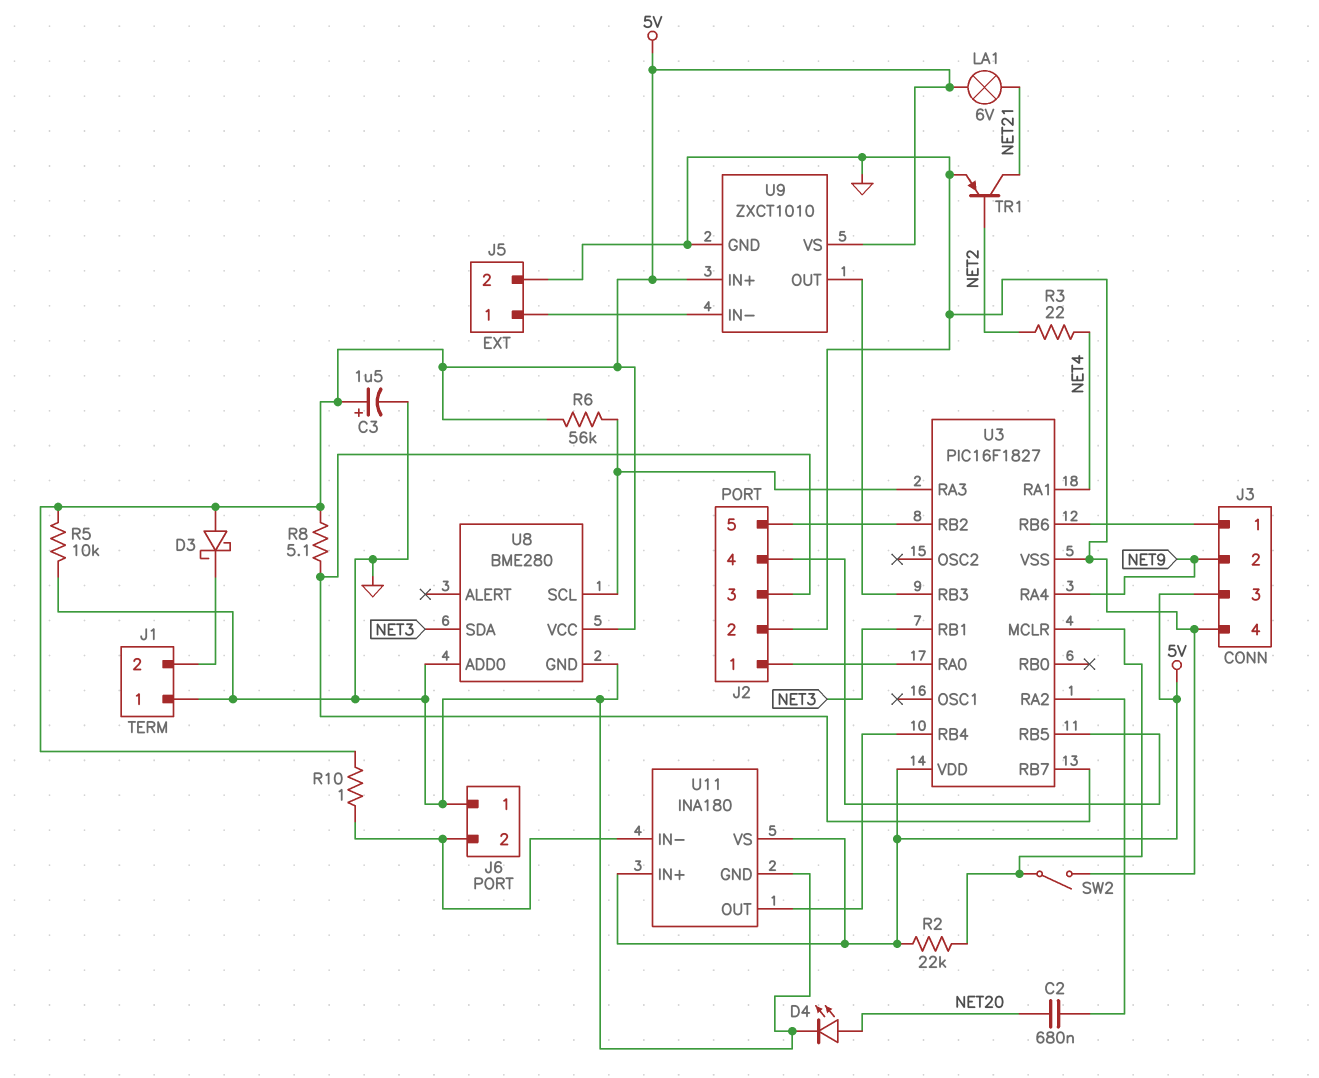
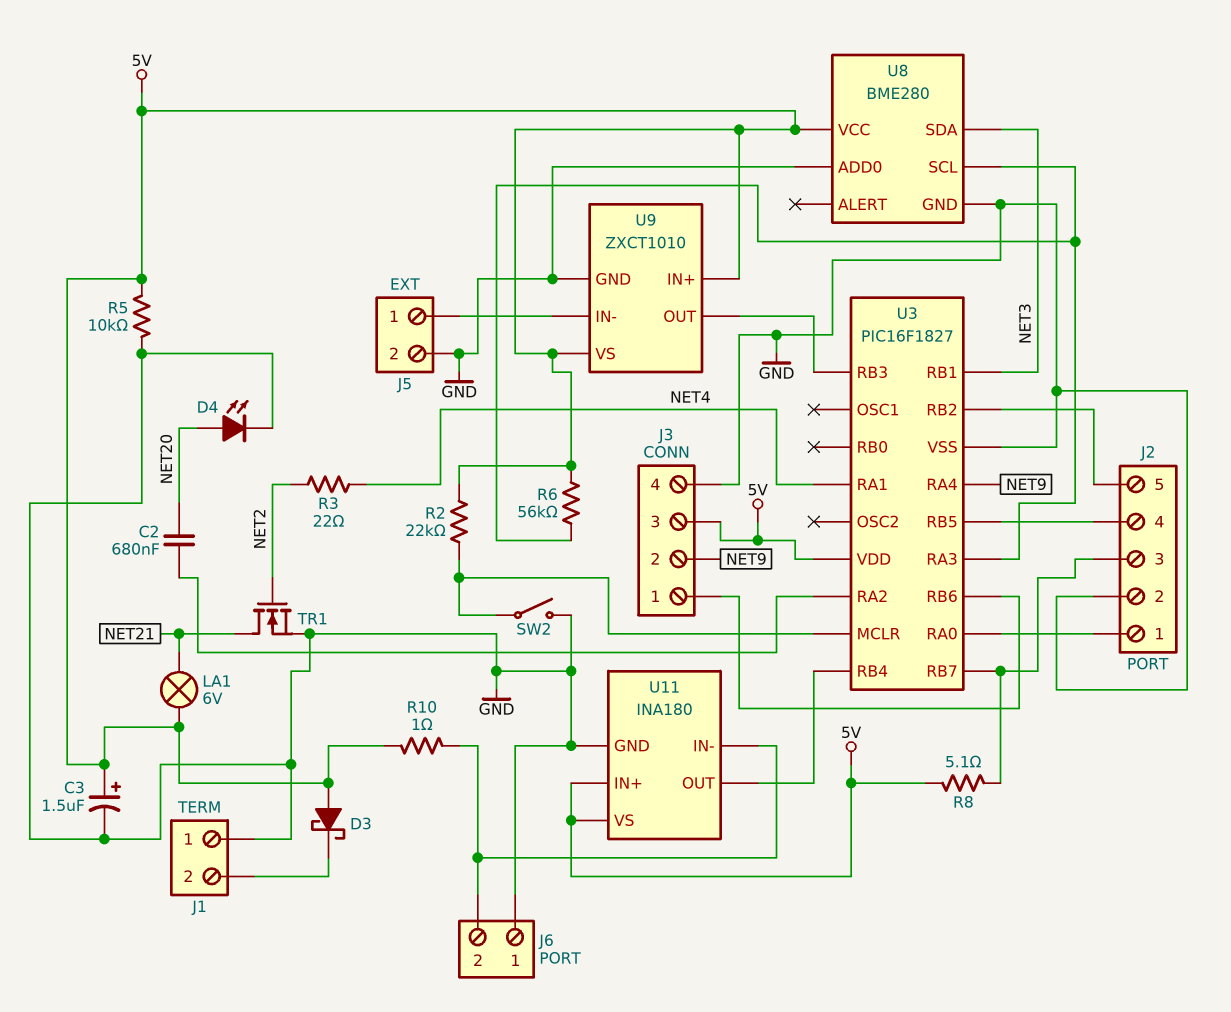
TR1: PNP (B NET2, C NET21, E GND) -> NMOS (G NET2, D NET21, S GND)

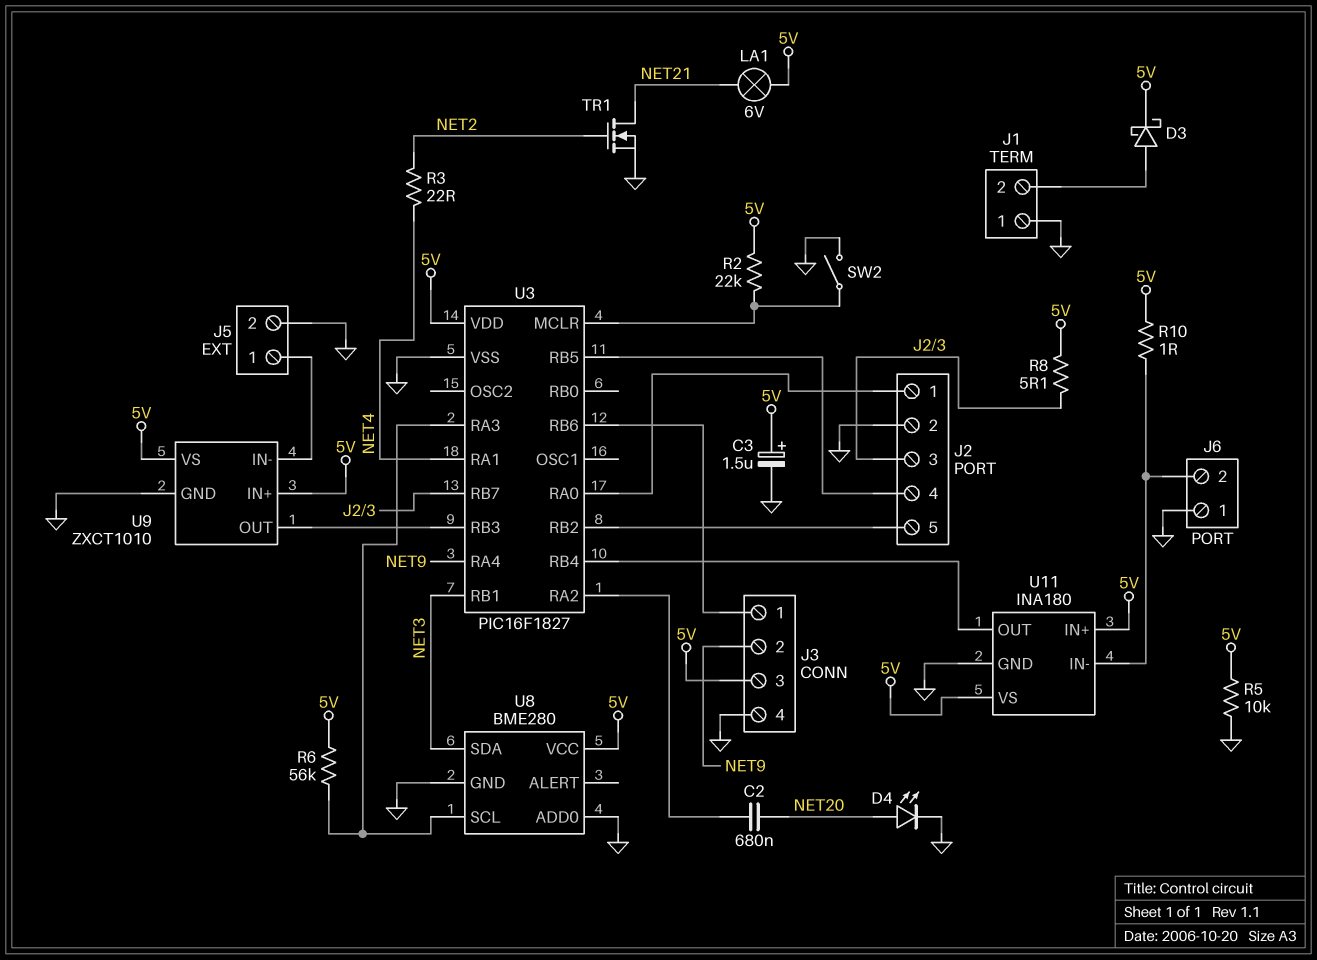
D3: schottky (A 5V, K J1/2) -> schottky (A J1/2, K 5V)

